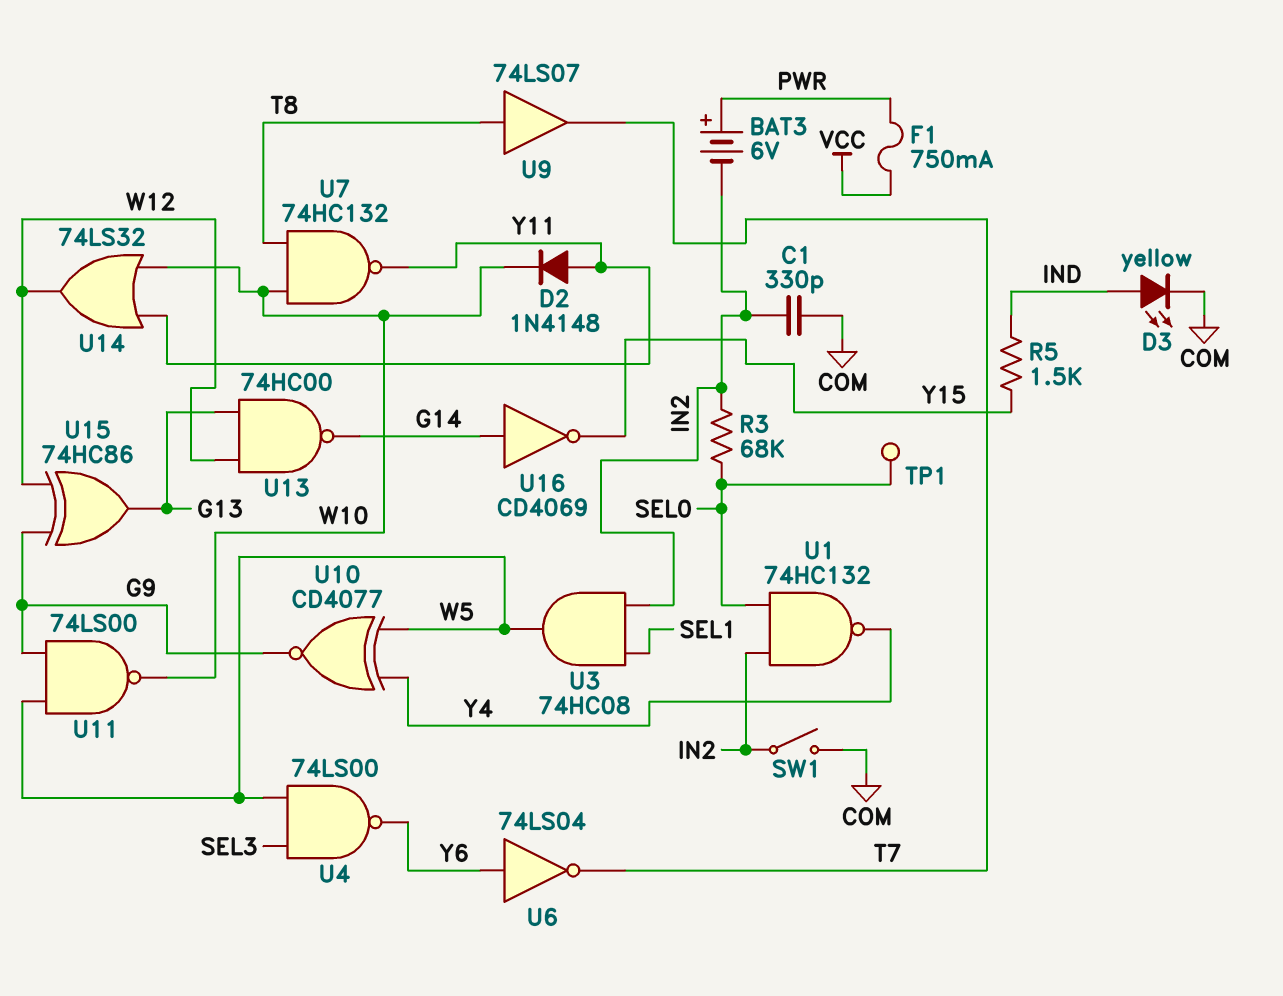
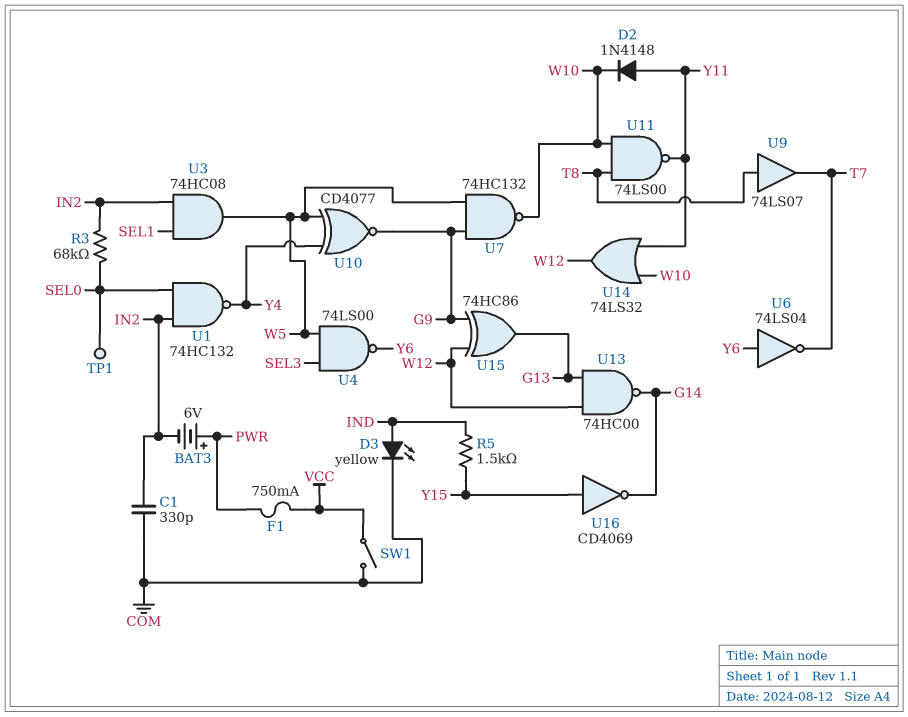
SW1: switch (COM, IN2) -> switch (COM, VCC)
U7: NAND 74HC132 (in T8, in W10, out Y11) -> NAND 74HC132 (in G9, in W5, out W10)
U11: NAND 74LS00 (in G9, in W5, out W10) -> NAND 74LS00 (in T8, in W10, out Y11)
U16: NOT CD4069 (in G14, out Y15) -> NOT CD4069 (in Y15, out G14)

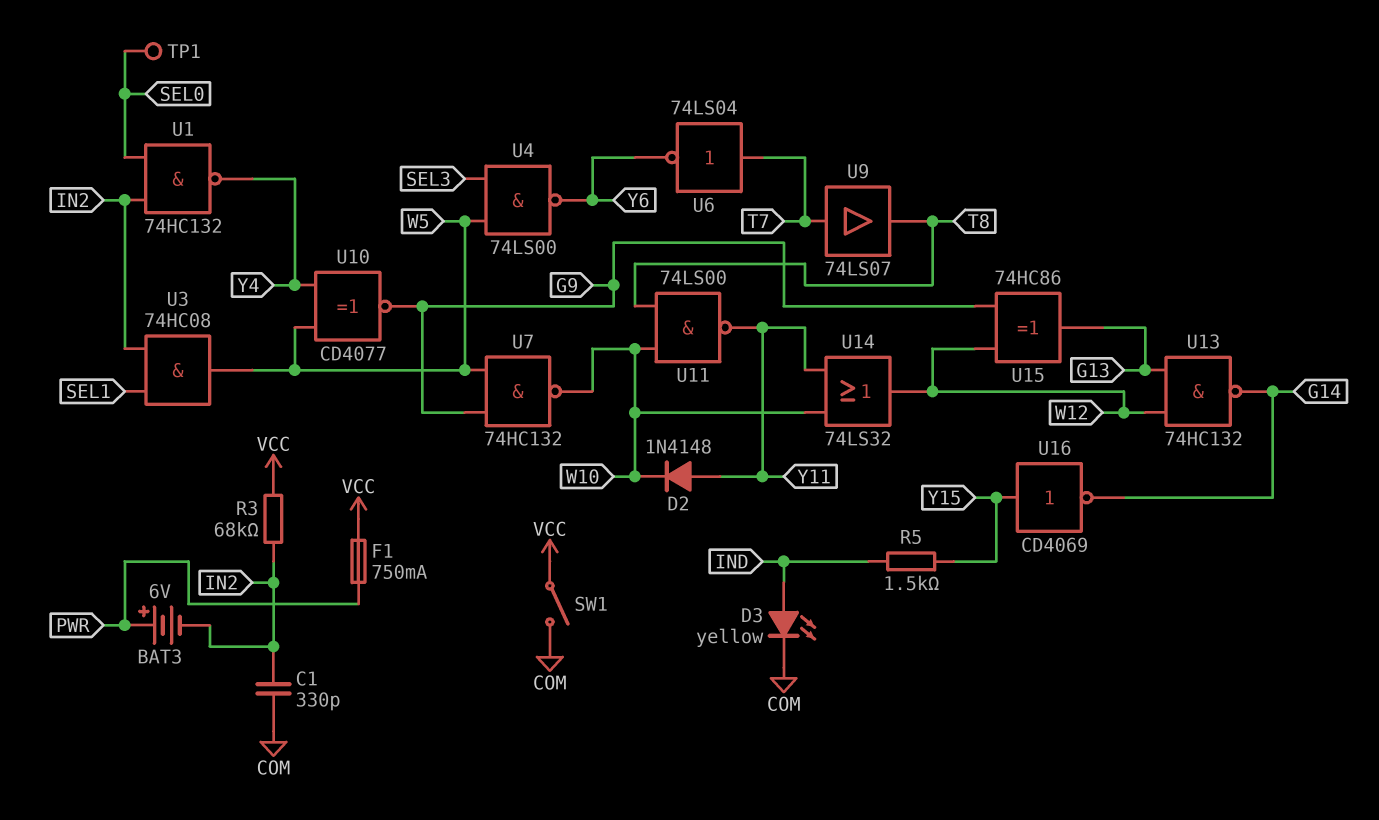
R3: 68k (IN2, SEL0) -> 68k (IN2, VCC)
U6: NOT 74LS04 (in Y6, out T7) -> NOT 74LS04 (in T7, out Y6)
U9: buffer 74LS07 (in T8, out T7) -> buffer 74LS07 (in T7, out T8)
U13: NAND 74HC00 (in G13, in W12, out G14) -> NAND 74HC132 (in G13, in W12, out G14)

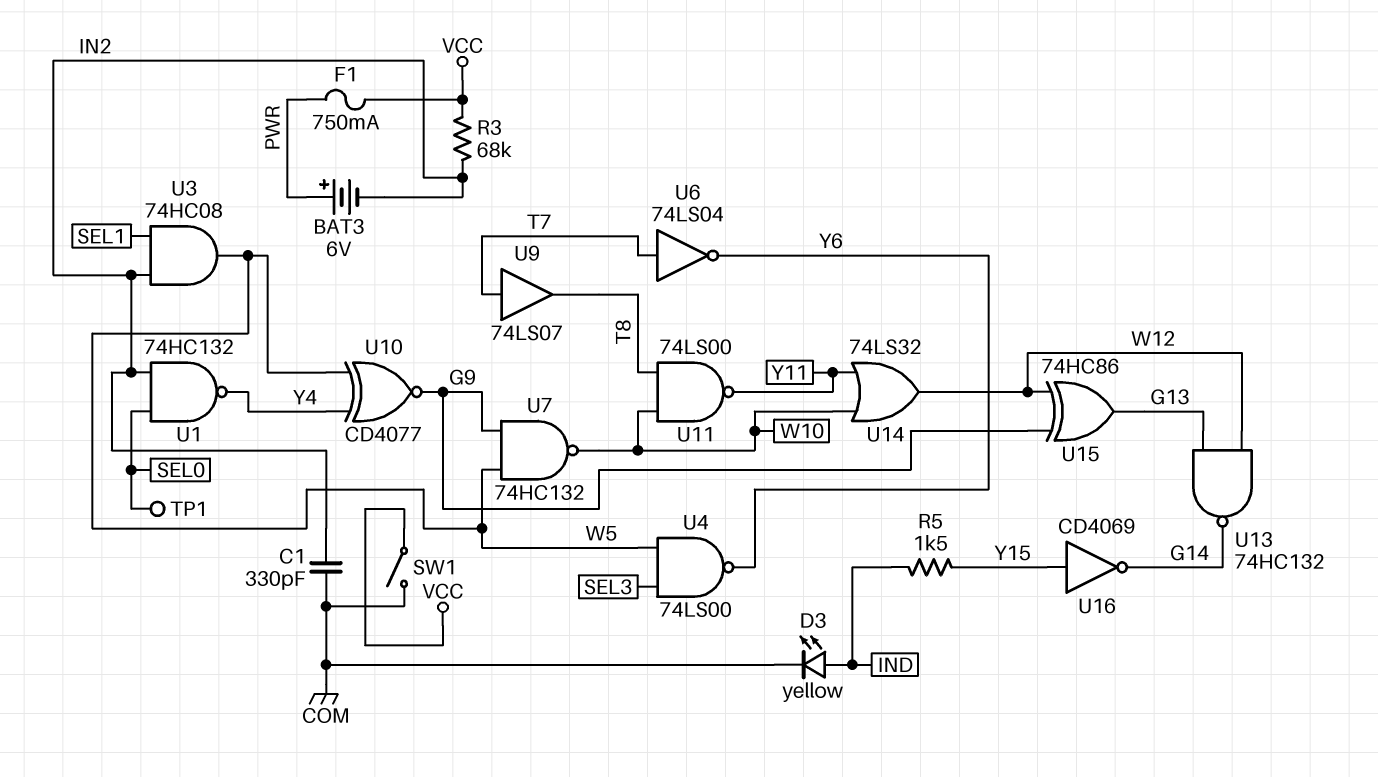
D2: diode 1N4148 (A Y11, K W10) -> none

